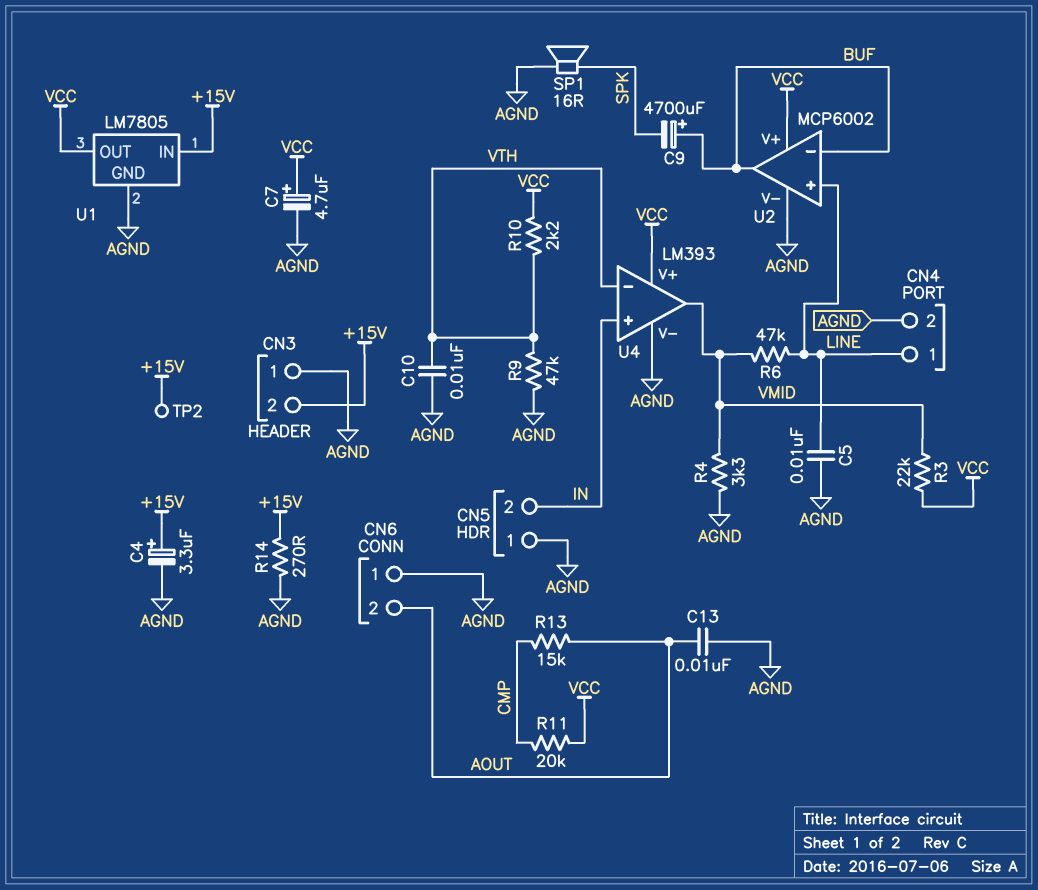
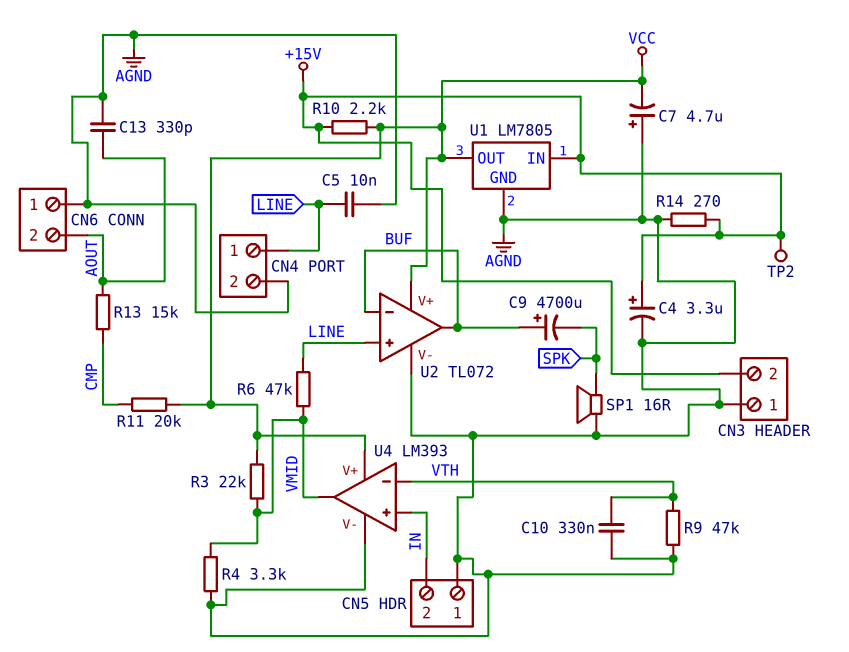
C7: 4.7uF (plus VCC, minus AGND) -> 4.7uF (plus AGND, minus VCC)
C10: 10nF (AGND, VTH) -> 330nF (AGND, VTH)
C13: 10nF (AGND, AOUT) -> 330pF (AGND, AOUT)
R10: 2.2k (VCC, VTH) -> 2.2k (+15V, VCC)
U2: MCP6002 -> TL072

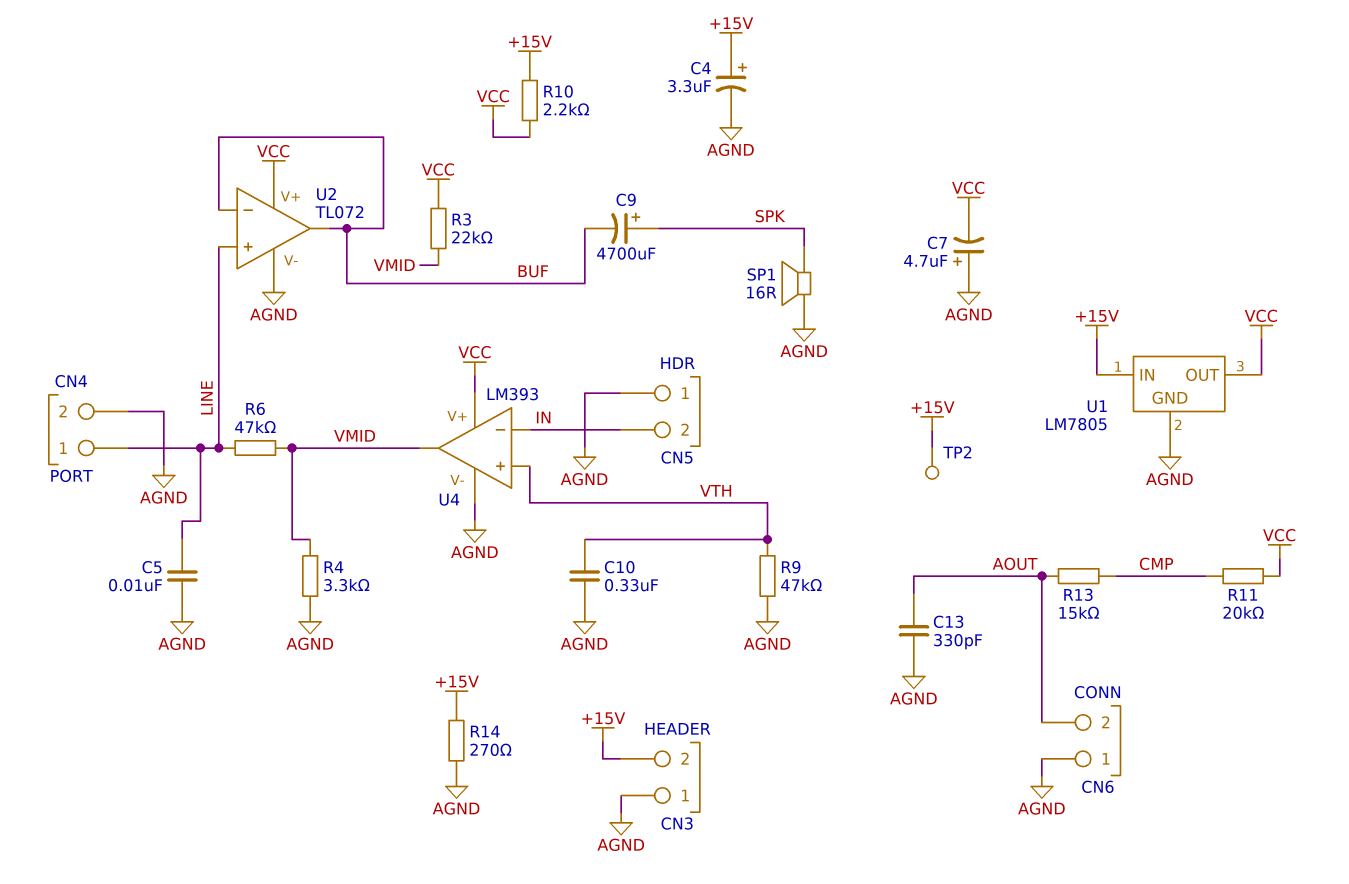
C9: 4700uF (plus BUF, minus SPK) -> 4700uF (plus SPK, minus BUF)
U4 pin in+: IN -> VTH
U4 pin in-: VTH -> IN

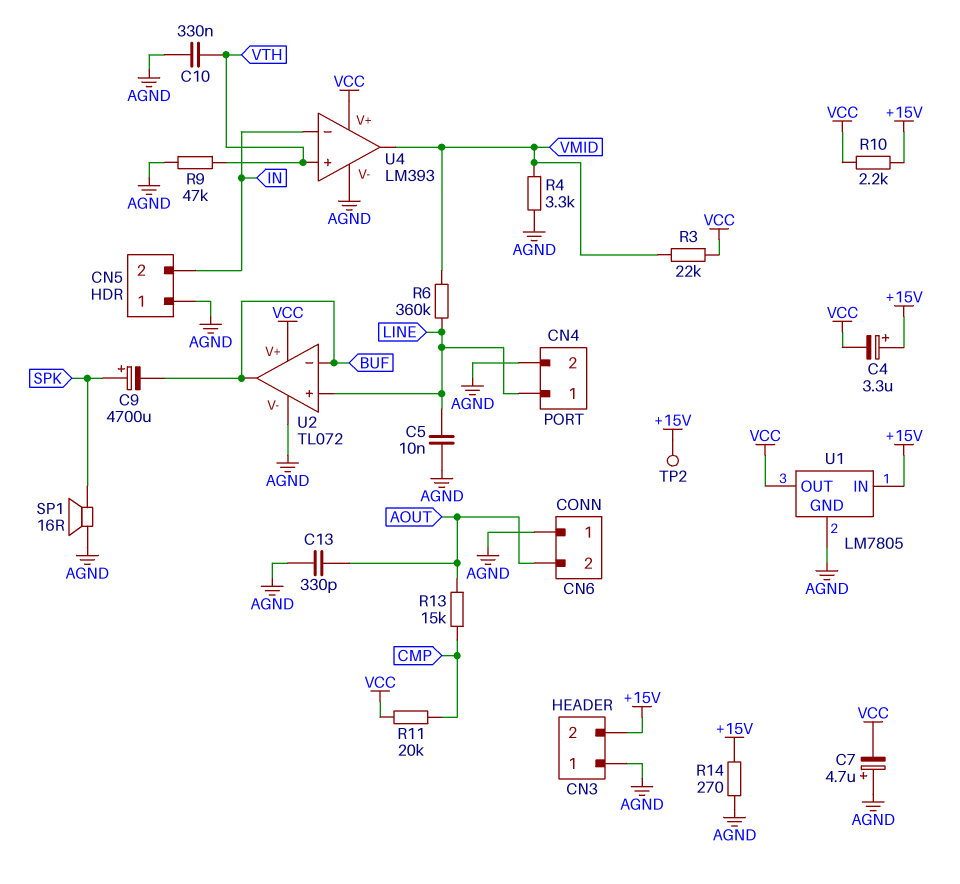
C4: 3.3uF (plus +15V, minus AGND) -> 3.3uF (plus +15V, minus VCC)
R6: 47k (LINE, VMID) -> 360k (LINE, VMID)

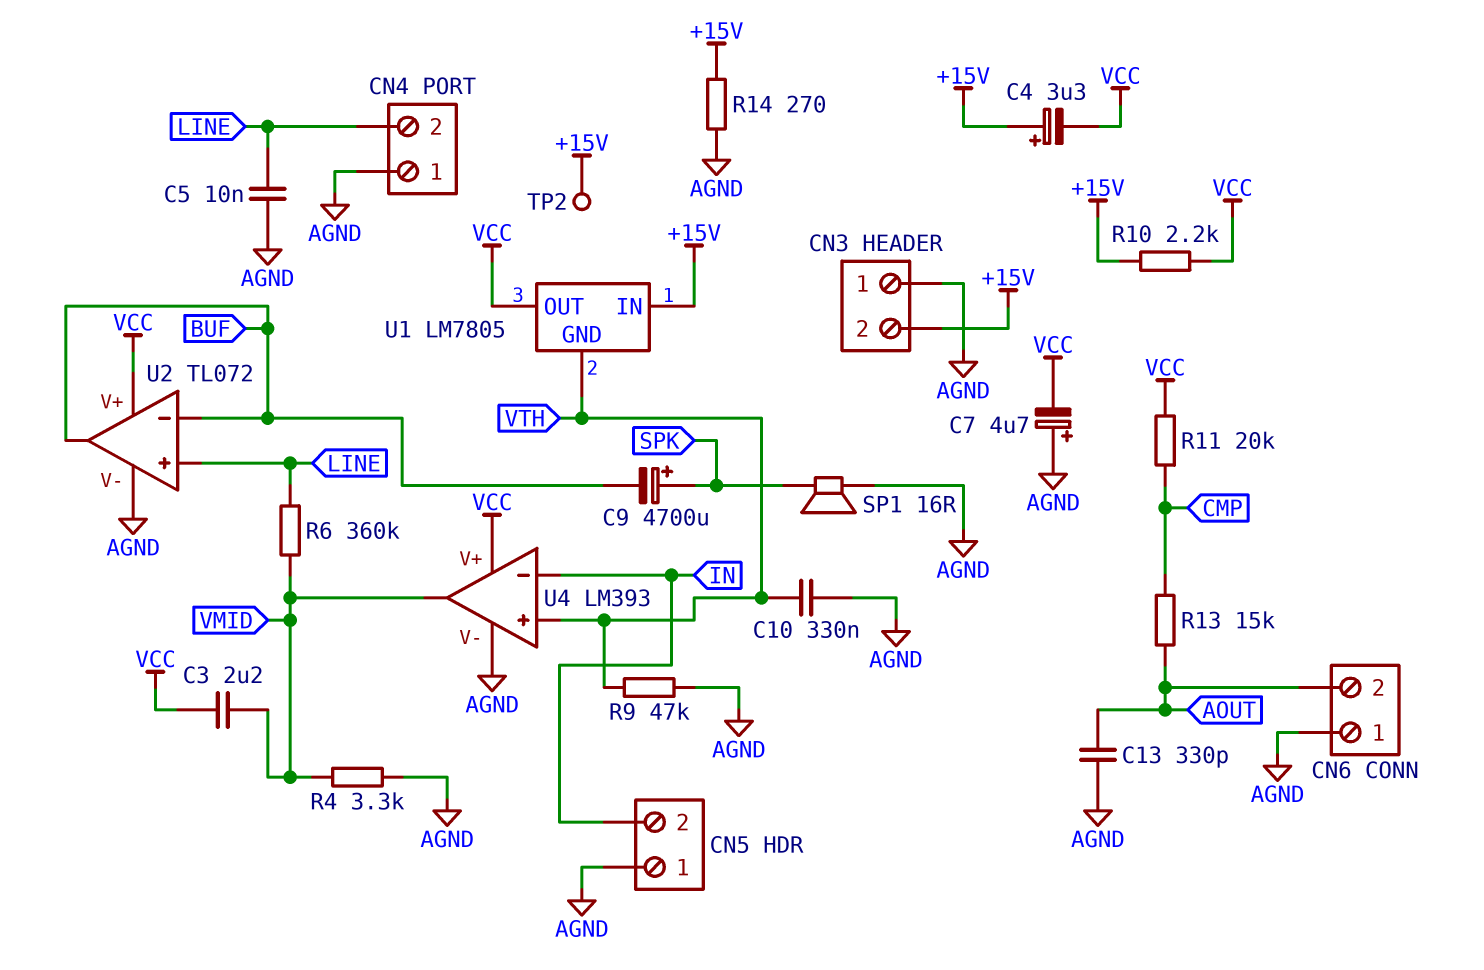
C3: none -> 2.2uF (VCC, VMID)
CN4 pin 1: LINE -> AGND
CN4 pin 2: AGND -> LINE
R3: 22k (VCC, VMID) -> none
U1 pin GND: AGND -> VTH

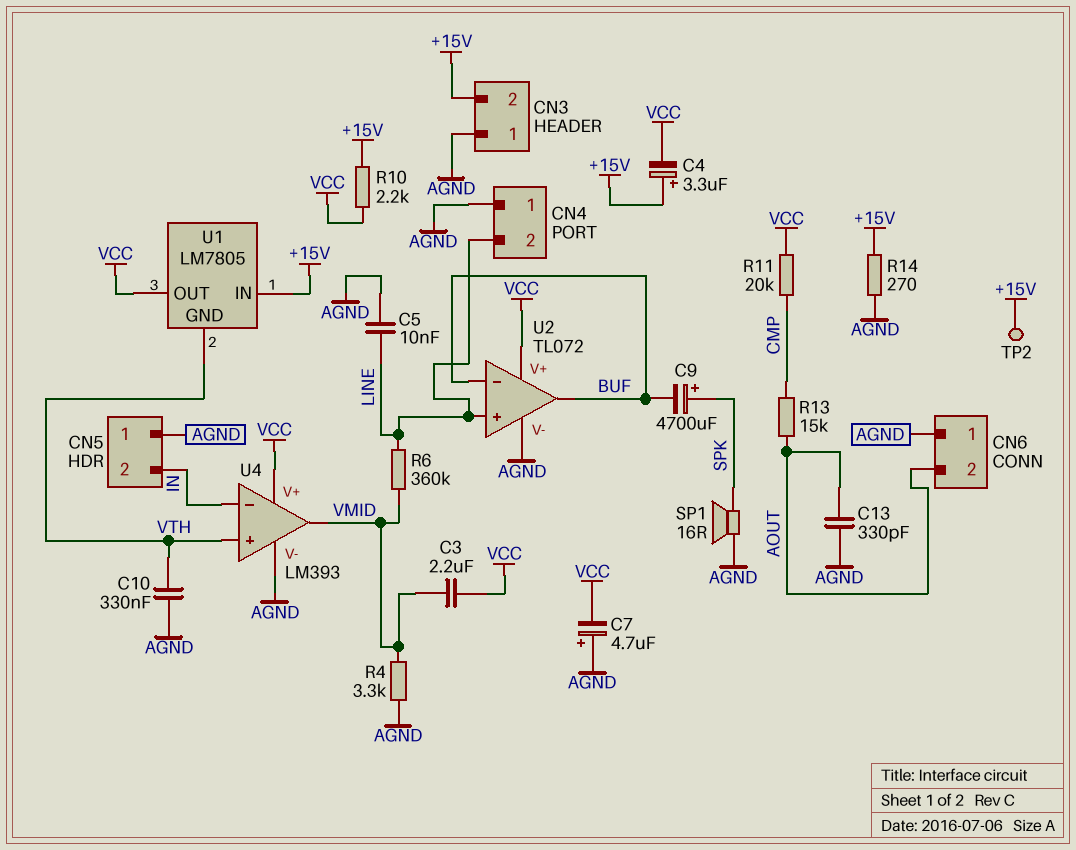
R9: 47k (AGND, VTH) -> none

